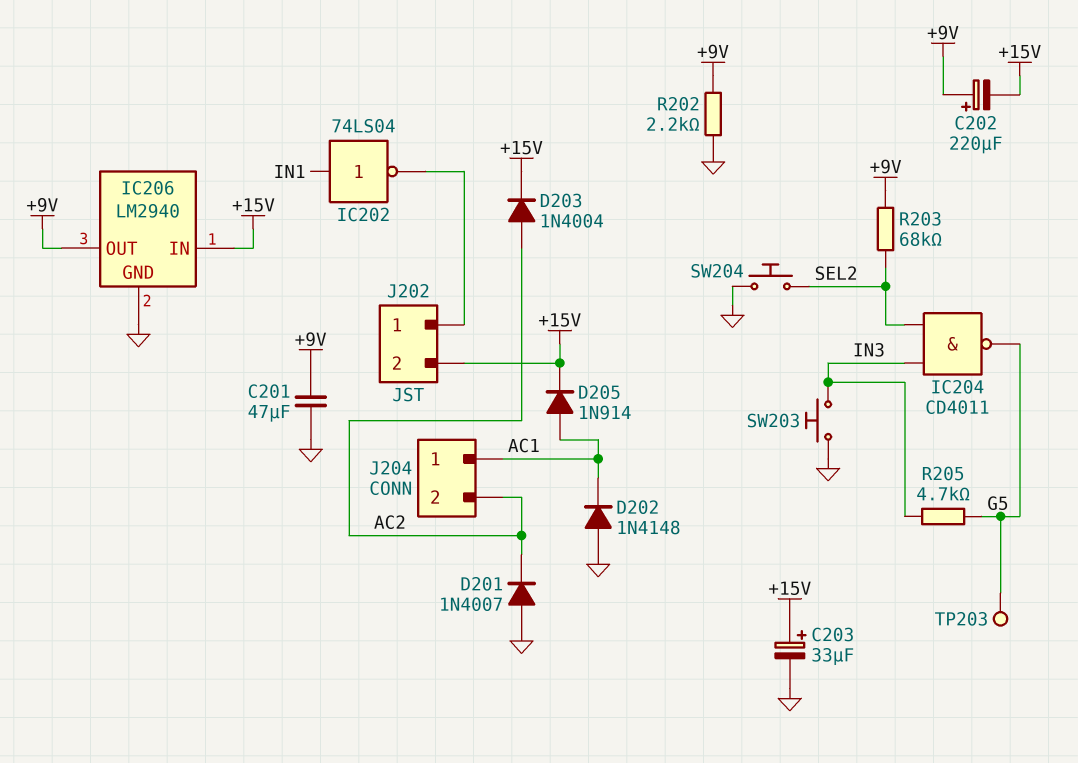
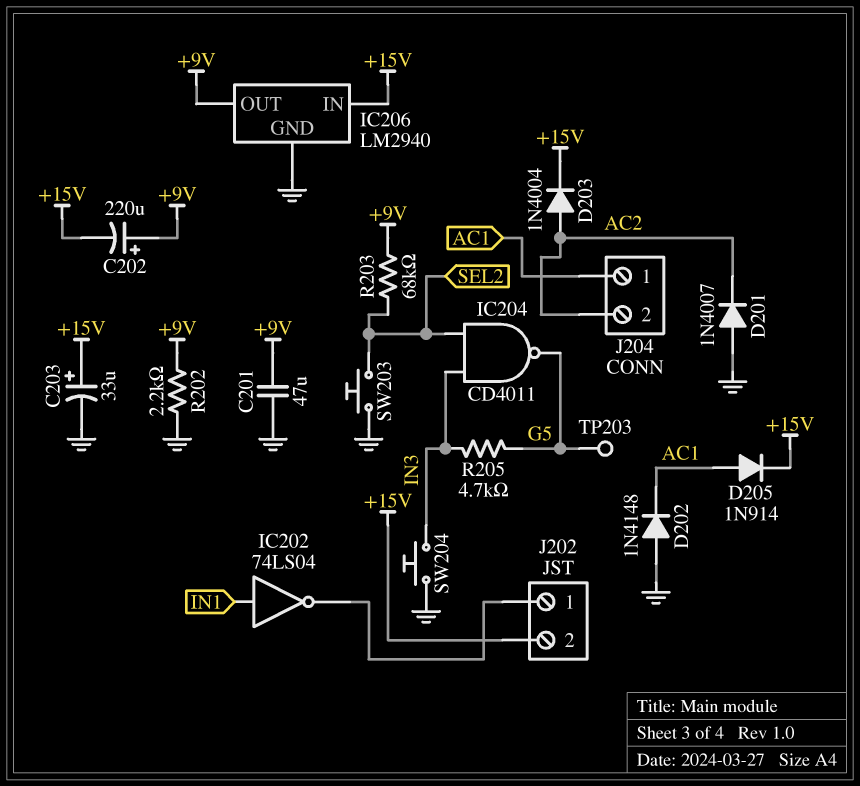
SW203: button (GND, IN3) -> button (GND, SEL2)
SW204: button (GND, SEL2) -> button (GND, IN3)

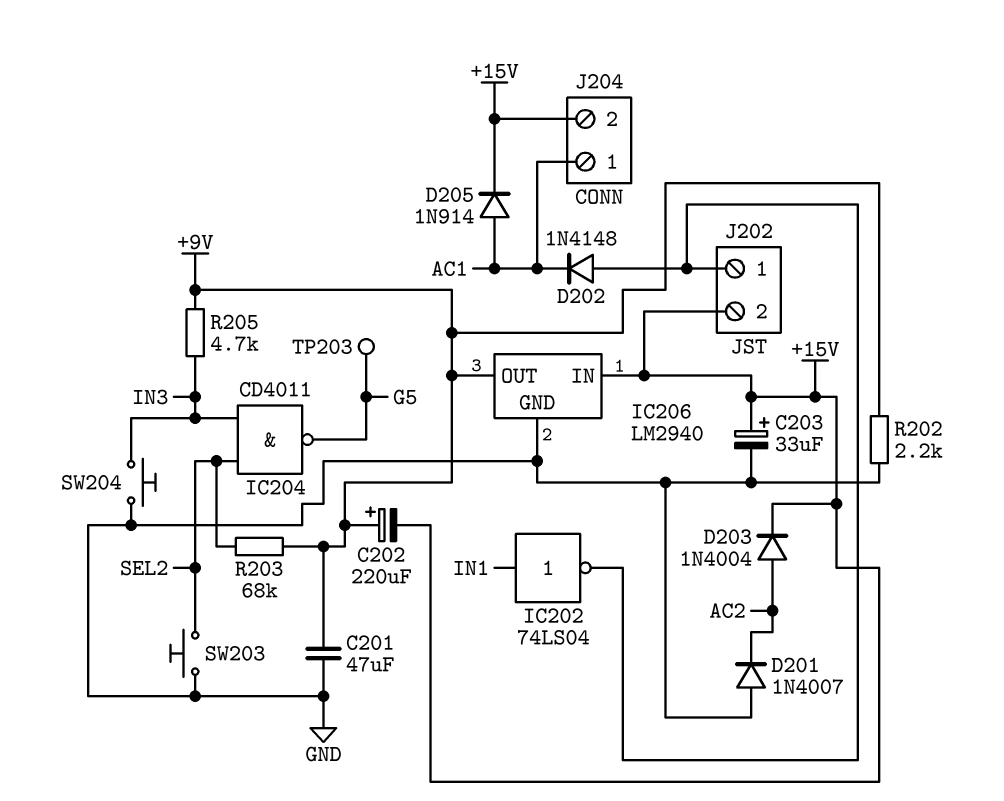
D202: diode 1N4148 (A GND, K AC1) -> diode 1N4148 (A J202/1, K AC1)
J204 pin 2: AC2 -> +15V
R205: 4.7k (G5, IN3) -> 4.7k (+9V, IN3)

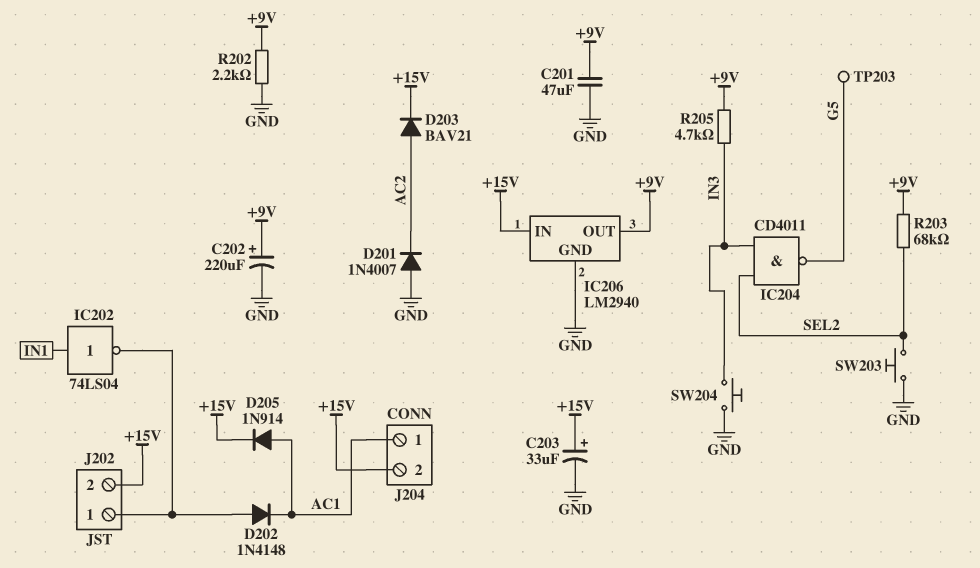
C202: 220uF (plus +9V, minus +15V) -> 220uF (plus +9V, minus GND)
D203: diode 1N4004 (A AC2, K +15V) -> diode BAV21 (A AC2, K +15V)

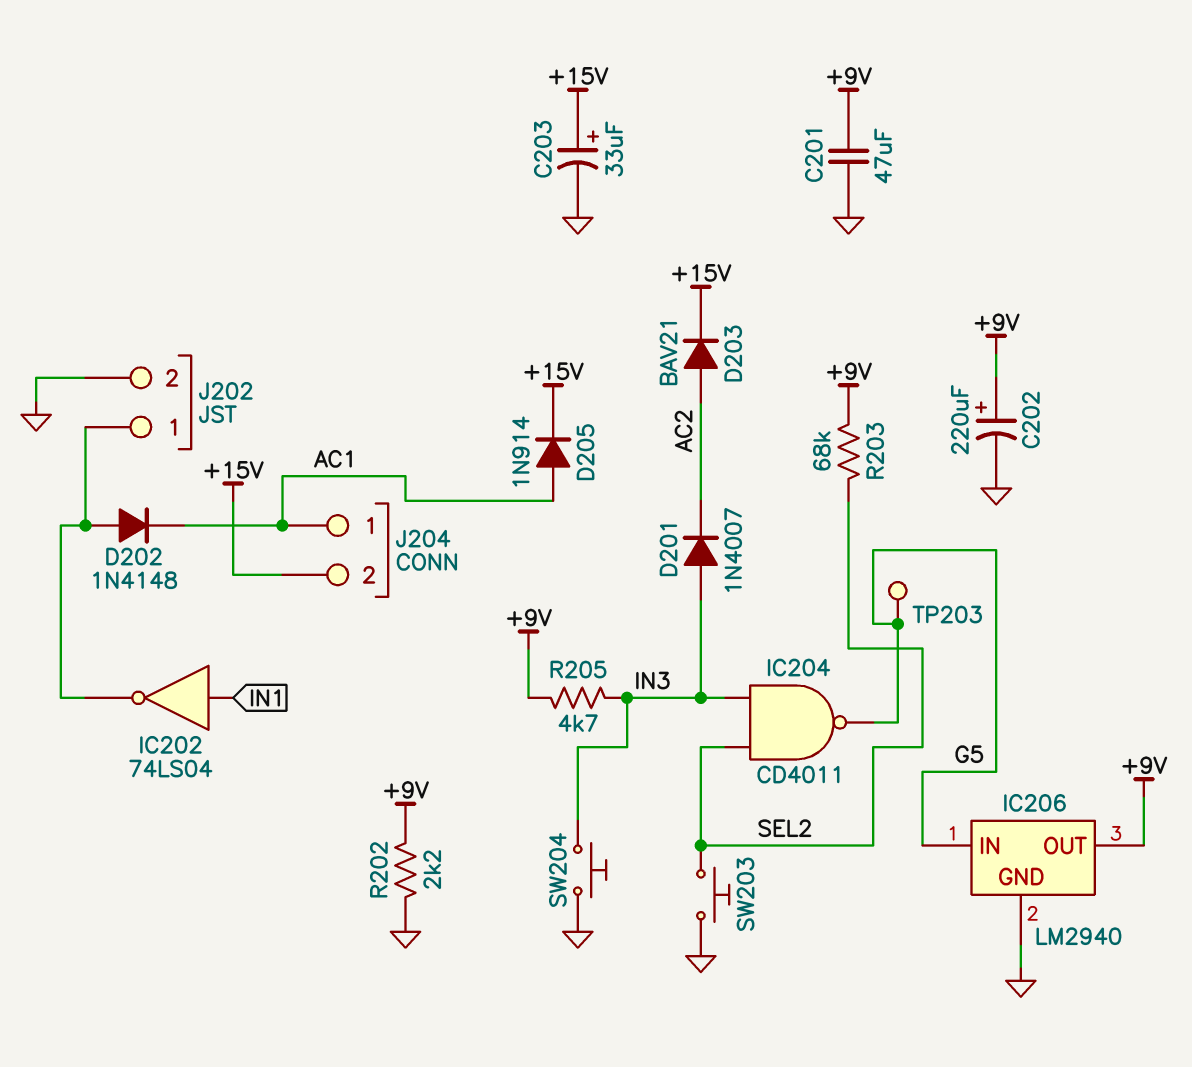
D201: diode 1N4007 (A GND, K AC2) -> diode 1N4007 (A IN3, K AC2)
IC206 pin IN: +15V -> G5
J202 pin 2: +15V -> GND

